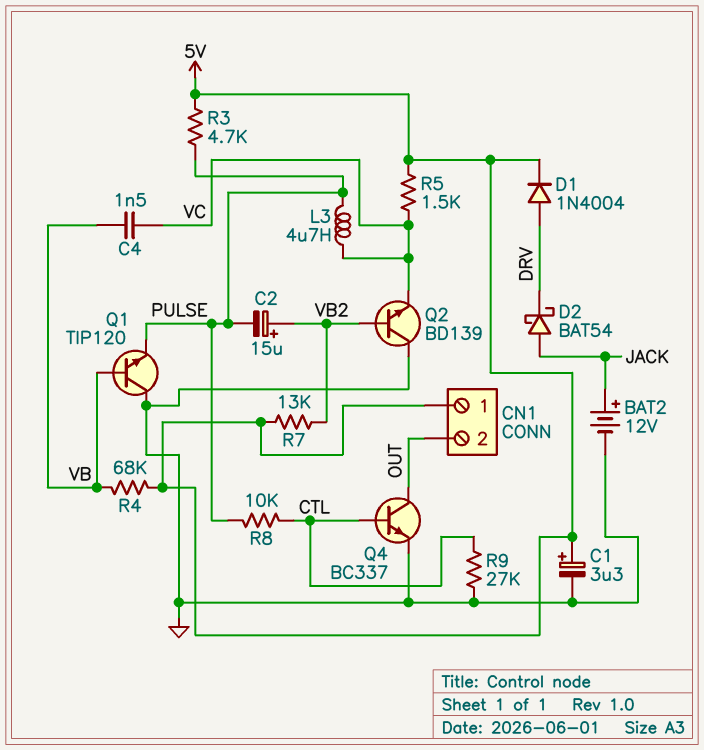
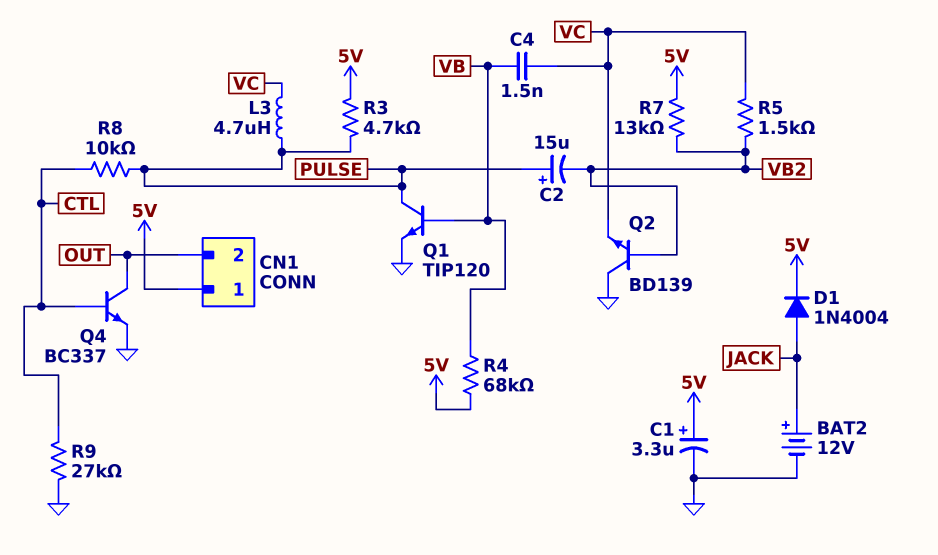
C2: 15uF (plus VB2, minus PULSE) -> 15uF (plus PULSE, minus VB2)
D1: diode 1N4004 (A DRV, K 5V) -> diode 1N4004 (A JACK, K 5V)
D2: schottky BAT54 (A JACK, K DRV) -> none
Q1: NPN TIP120 (B VB, C GND, E PULSE) -> NPN TIP120 (B VB, C PULSE, E GND)
R5: 1.5k (5V, VC) -> 1.5k (VB2, VC)

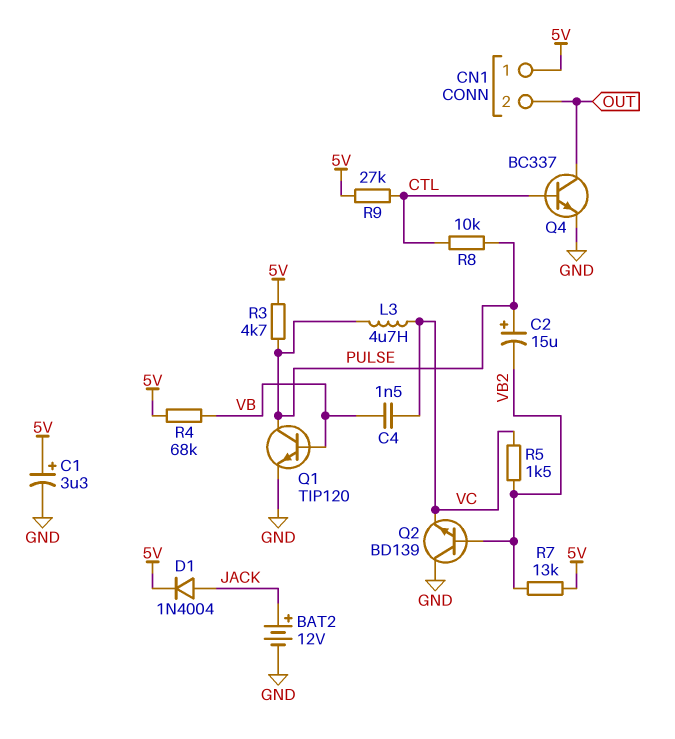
R9: 27k (CTL, GND) -> 27k (5V, CTL)

